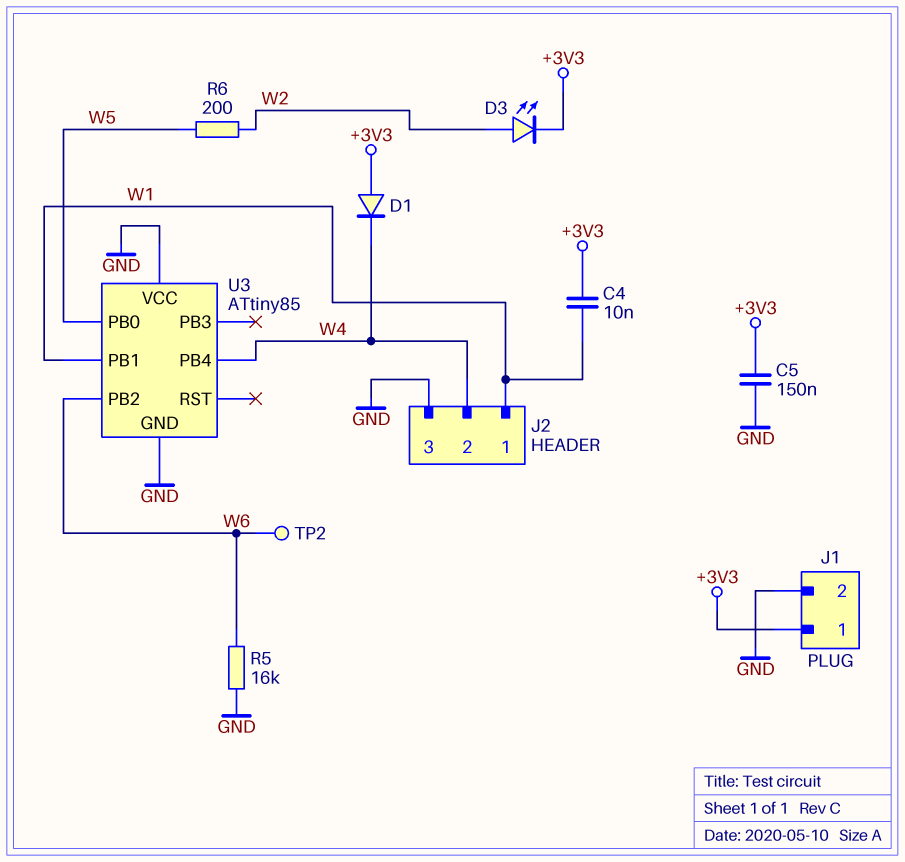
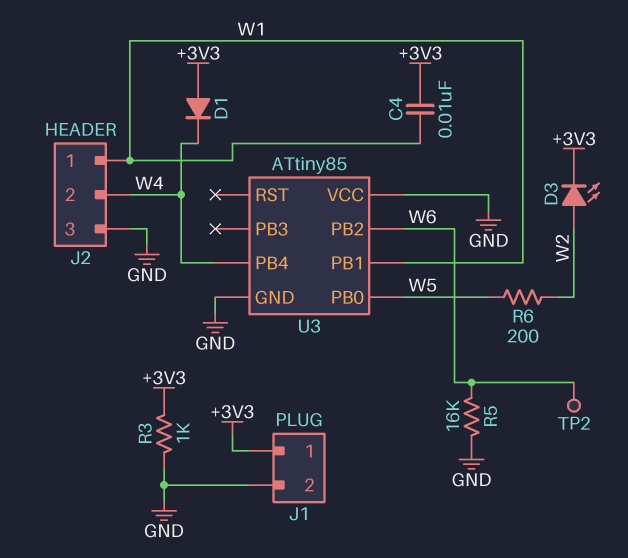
C5: 150nF (+3V3, GND) -> none
R3: none -> 1k (+3V3, GND)

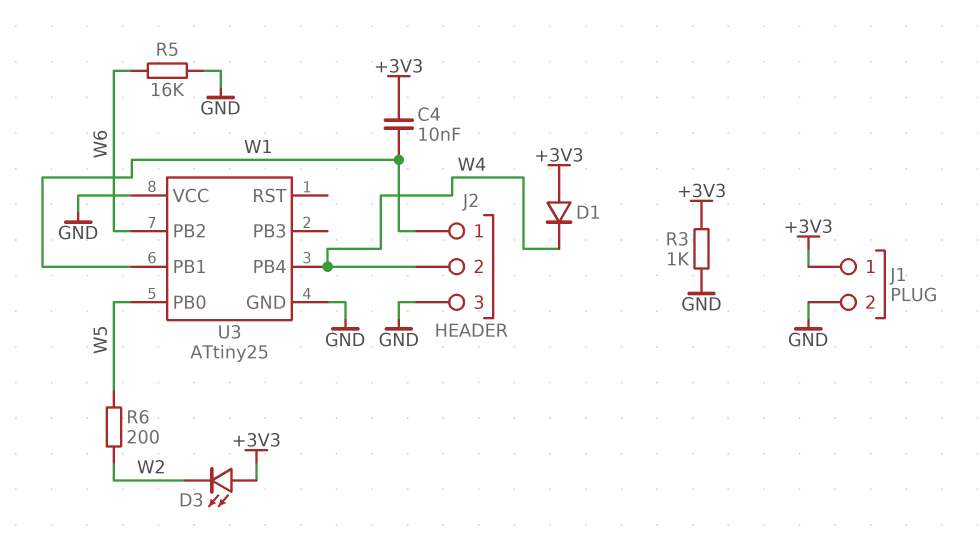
D3: LED (A W2, K +3V3) -> LED (A +3V3, K W2)
TP2: test point (W6) -> none
U3: ATtiny85 -> ATtiny25

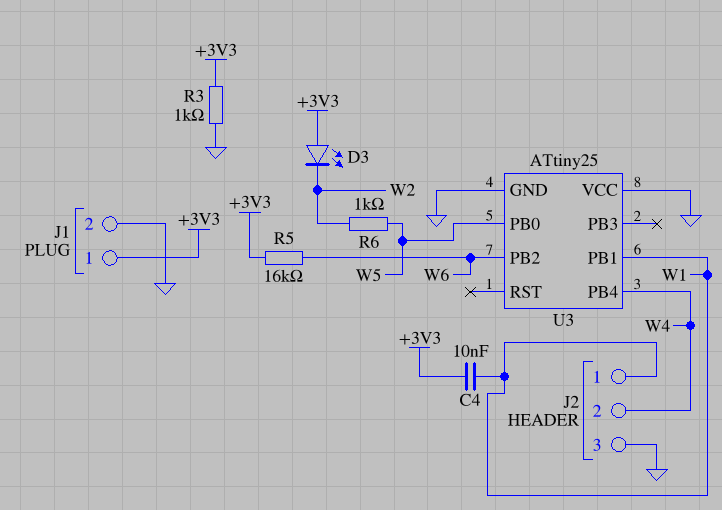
D1: diode (A +3V3, K W4) -> none
R5: 16k (GND, W6) -> 16k (+3V3, W6)
R6: 200 (W2, W5) -> 1k (W2, W5)

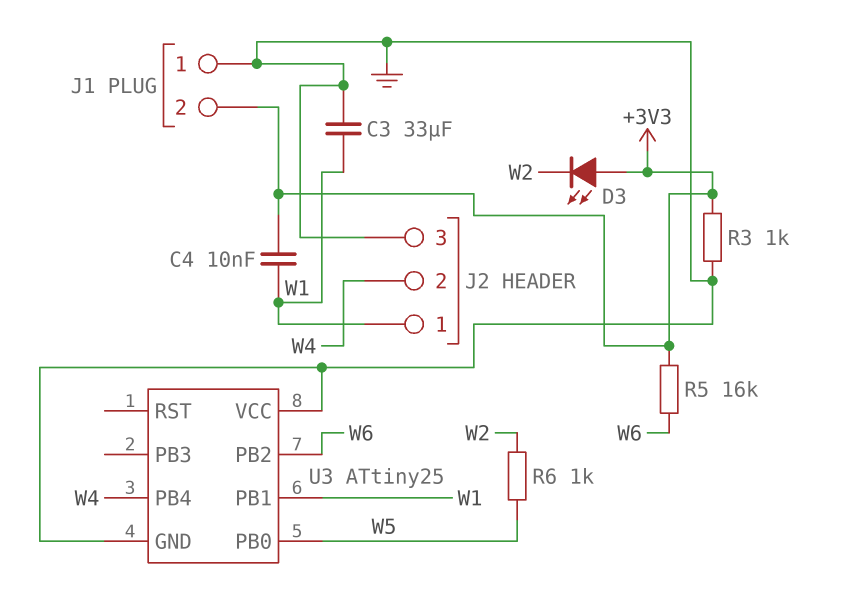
C3: none -> 33uF (GND, W1)
J1 pin 1: +3V3 -> GND
J1 pin 2: GND -> +3V3

